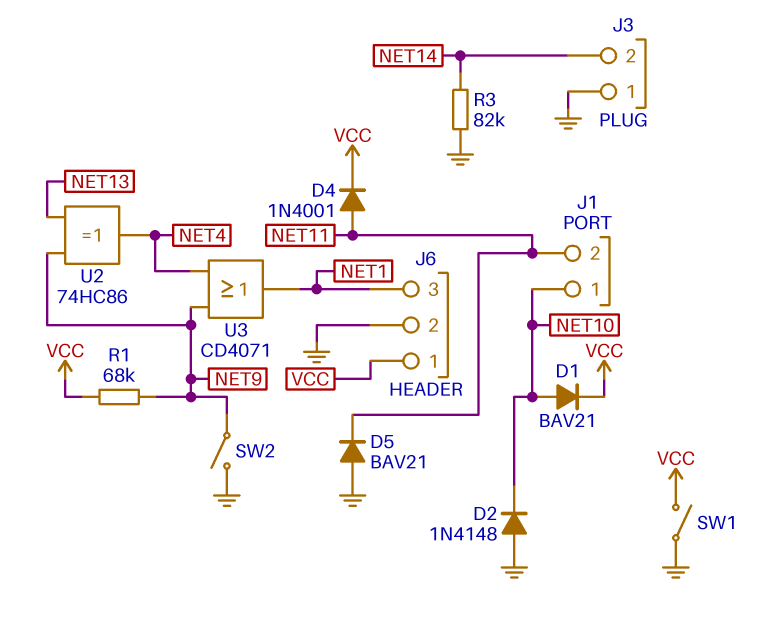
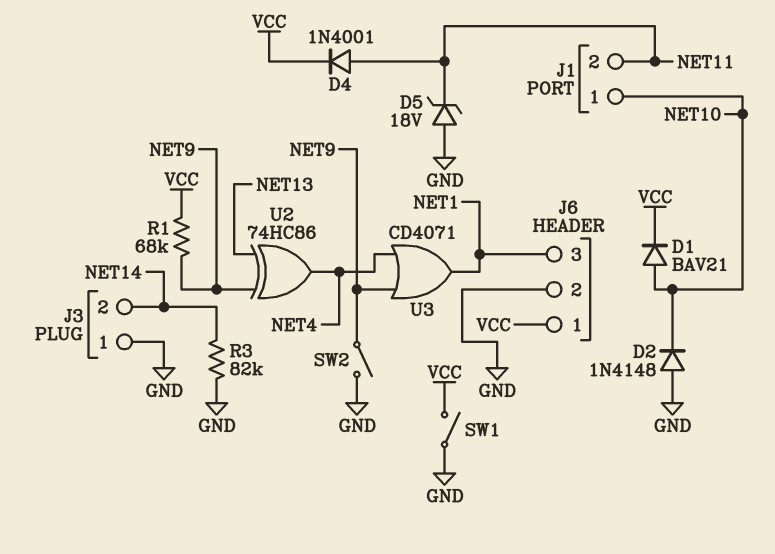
D5: diode BAV21 (A GND, K NET11) -> zener 18V (A GND, K NET11)

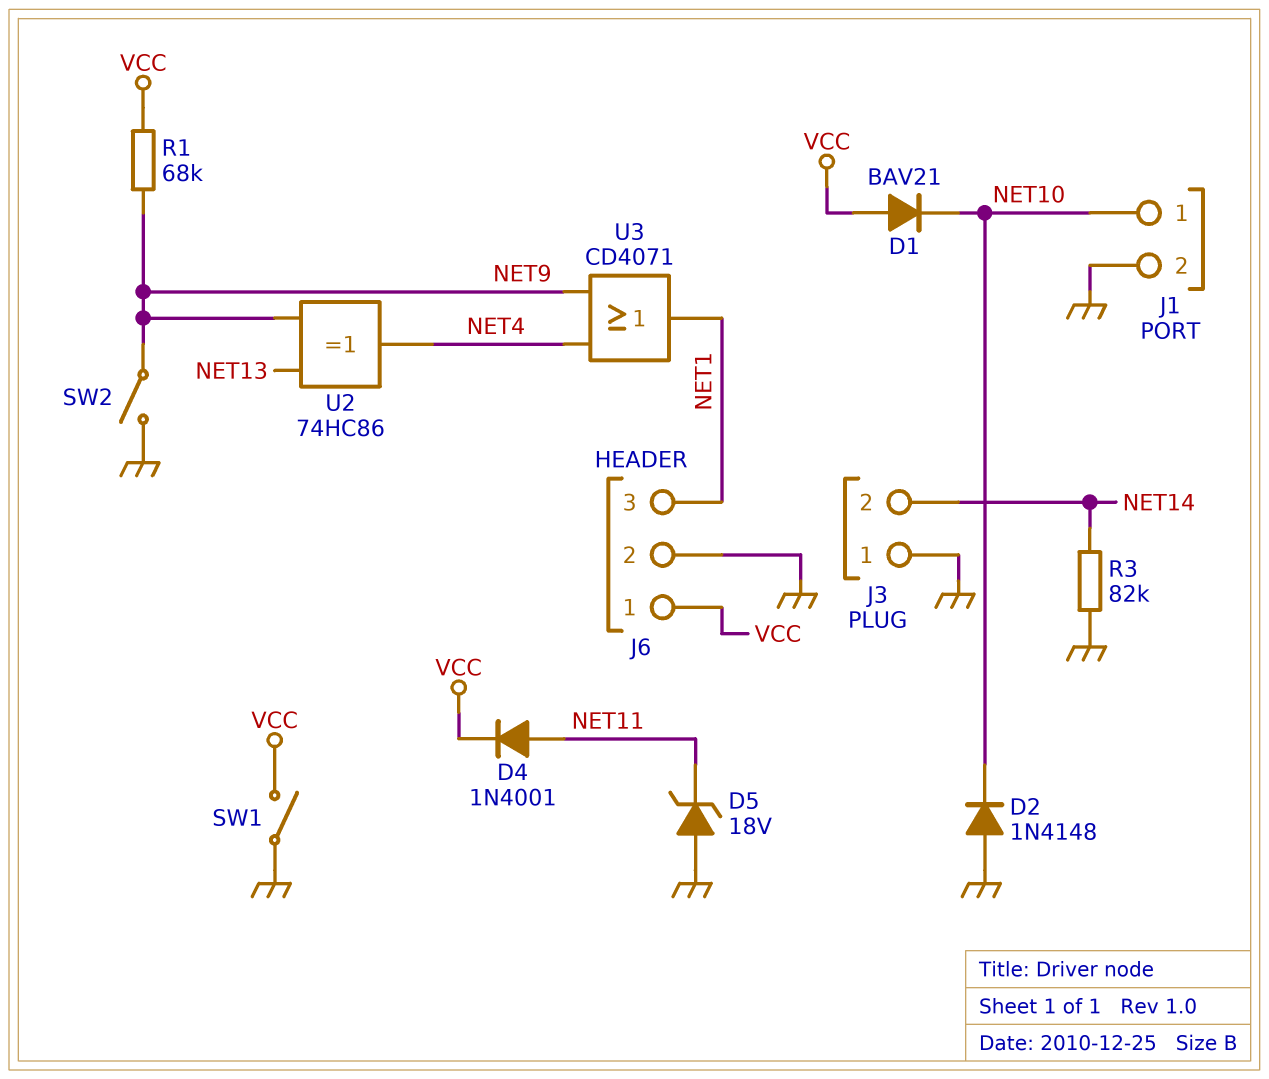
D1: diode BAV21 (A NET10, K VCC) -> diode BAV21 (A VCC, K NET10)
J1 pin 2: NET11 -> GND

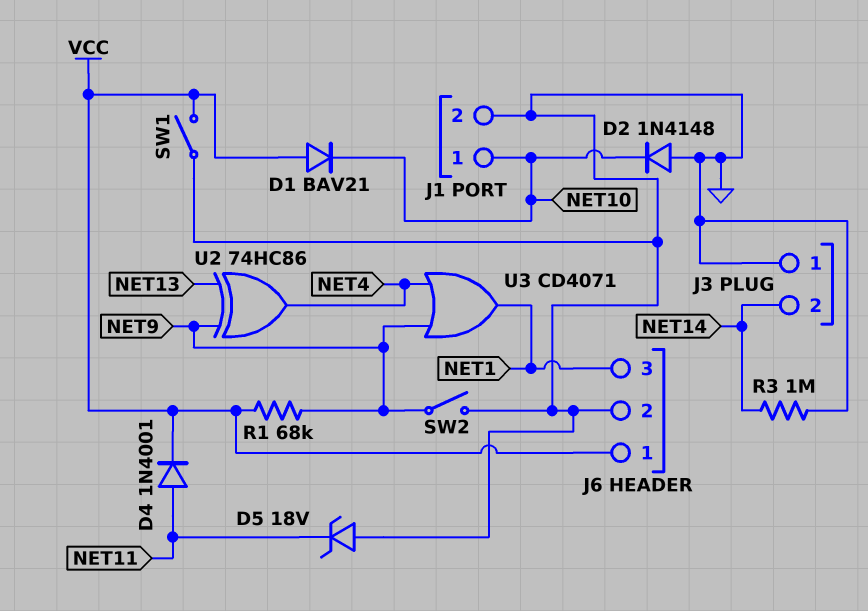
R3: 82k (GND, NET14) -> 1M (GND, NET14)

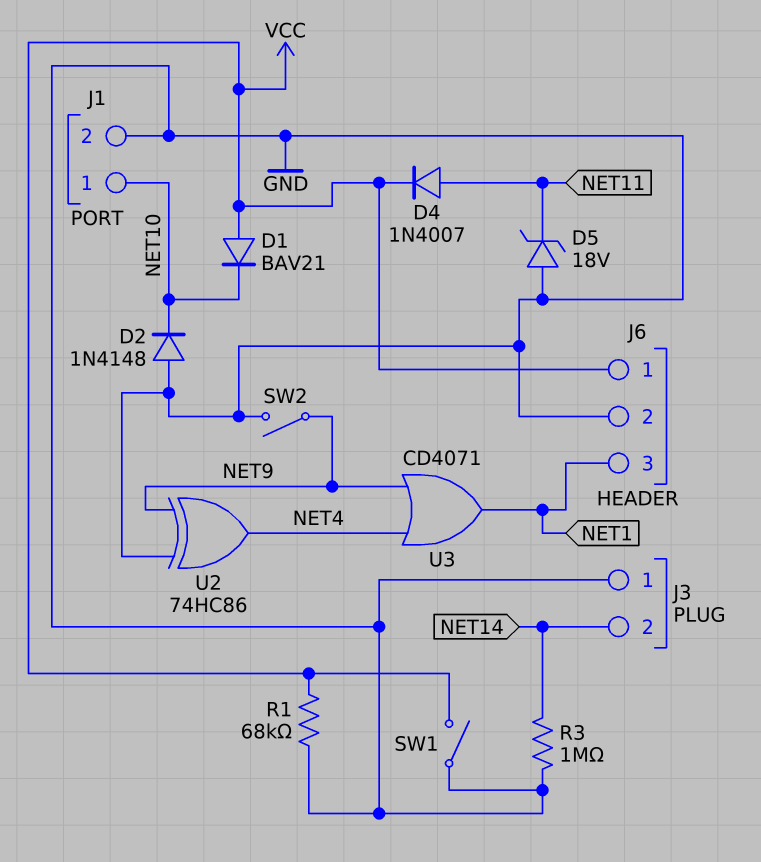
D4: diode 1N4001 (A NET11, K VCC) -> diode 1N4007 (A NET11, K VCC)
R1: 68k (NET9, VCC) -> 68k (GND, VCC)
U2: XOR 74HC86 (in NET9, in NET13, out NET4) -> XOR 74HC86 (in GND, in NET9, out NET4)

